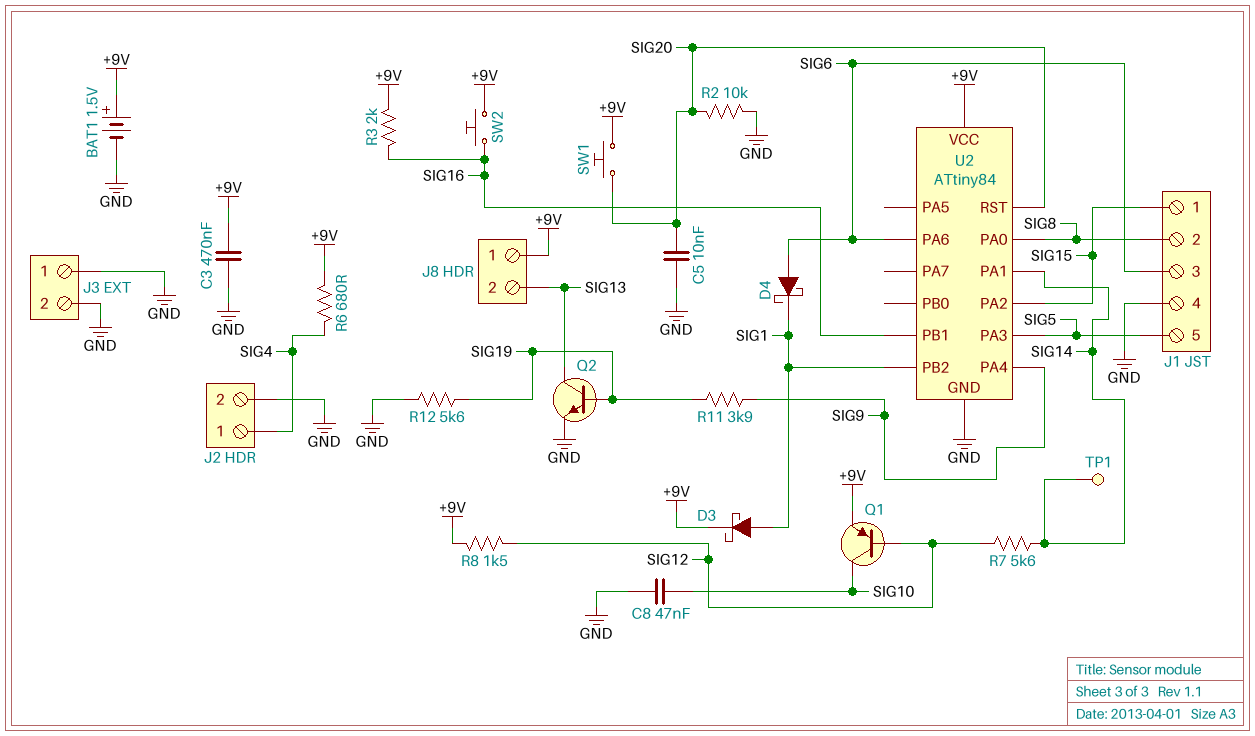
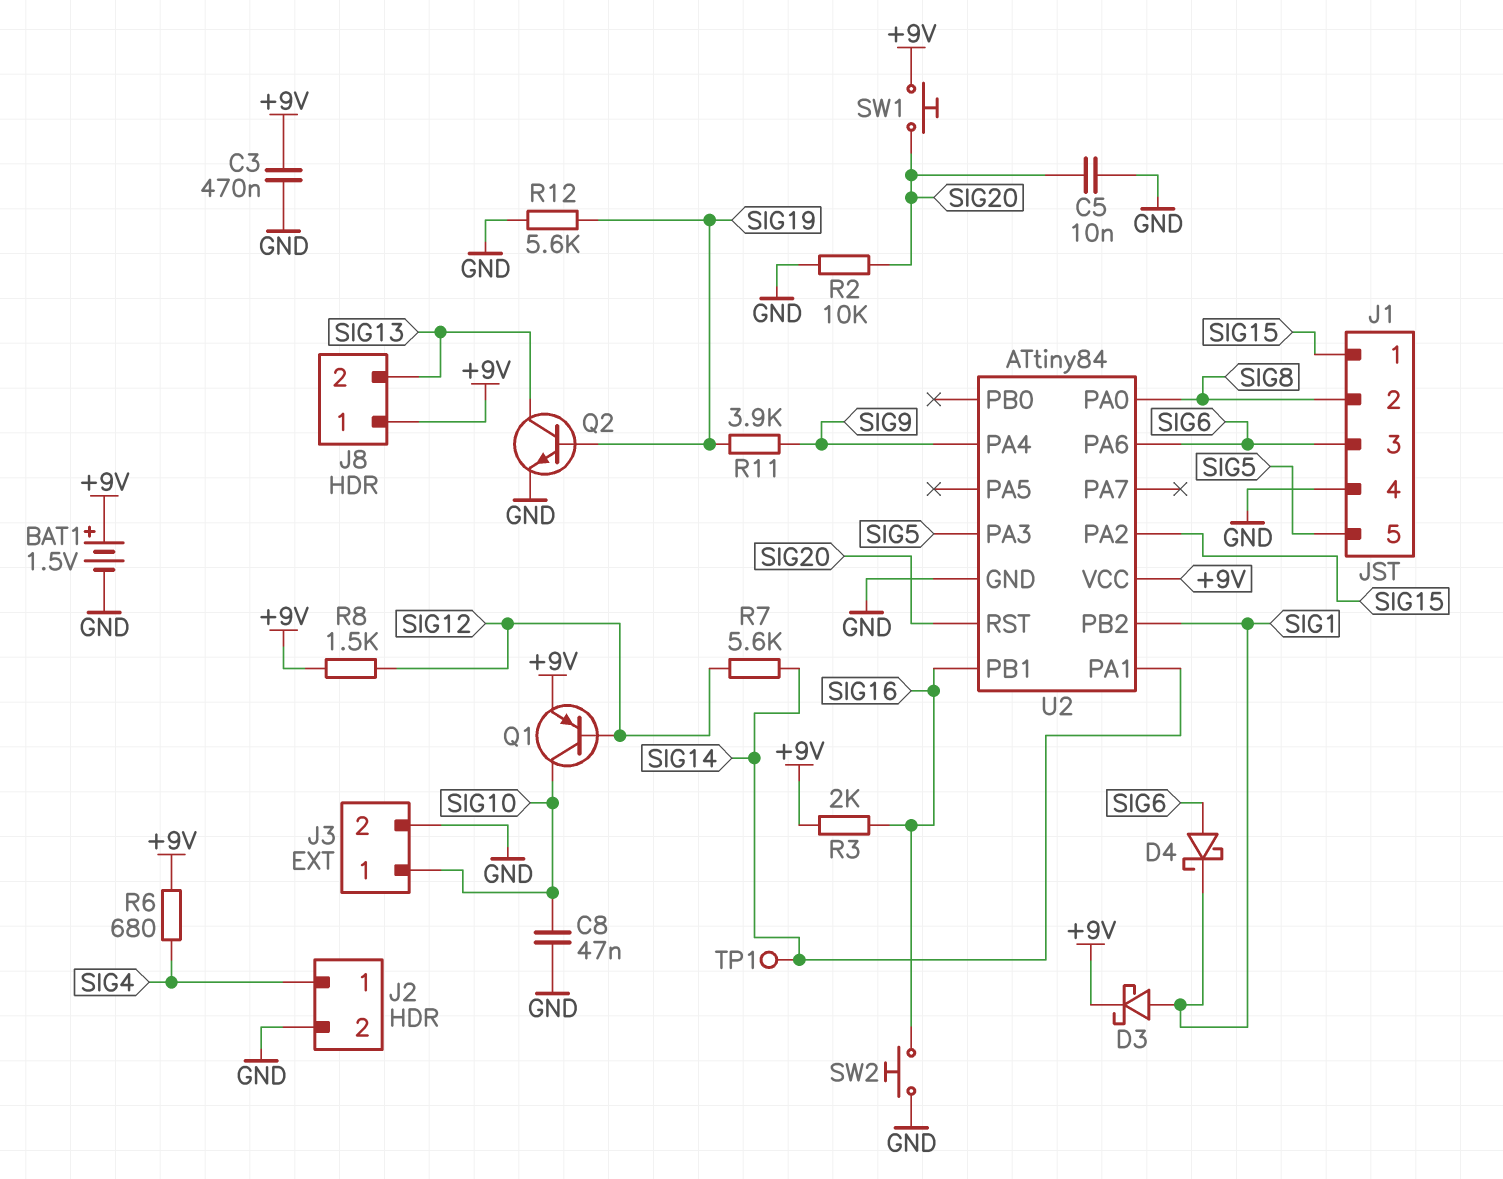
J3 pin 1: GND -> SIG10
SW2: button (+9V, SIG16) -> button (GND, SIG16)

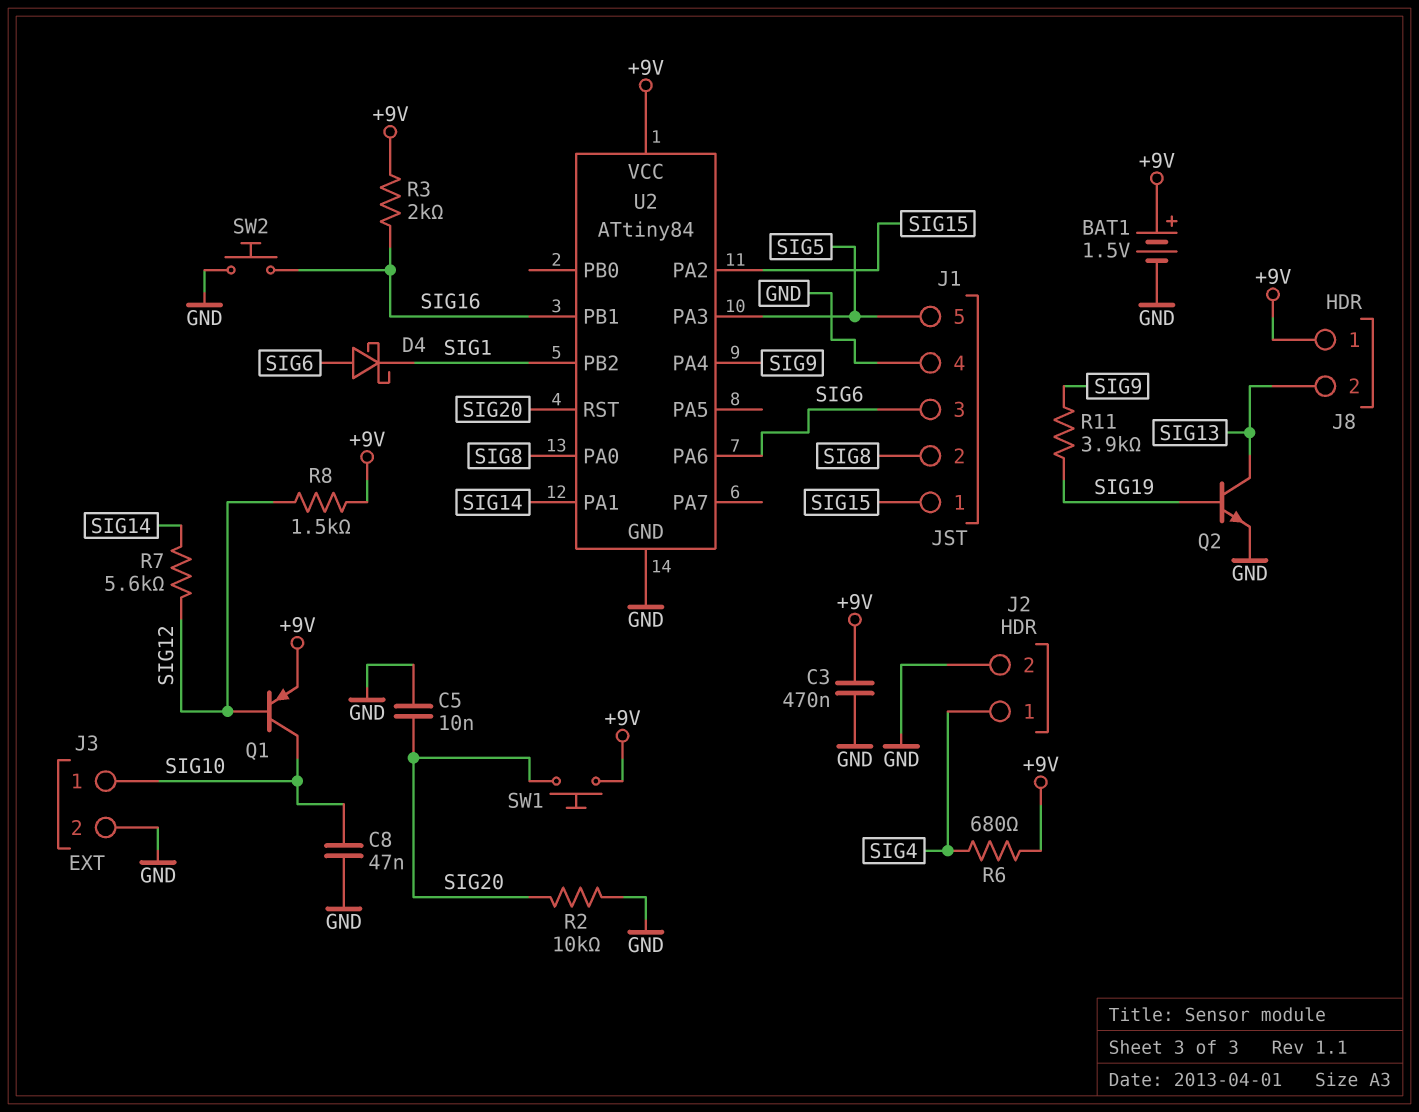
D3: schottky (A SIG1, K +9V) -> none
R12: 5.6k (GND, SIG19) -> none
TP1: test point (SIG14) -> none

